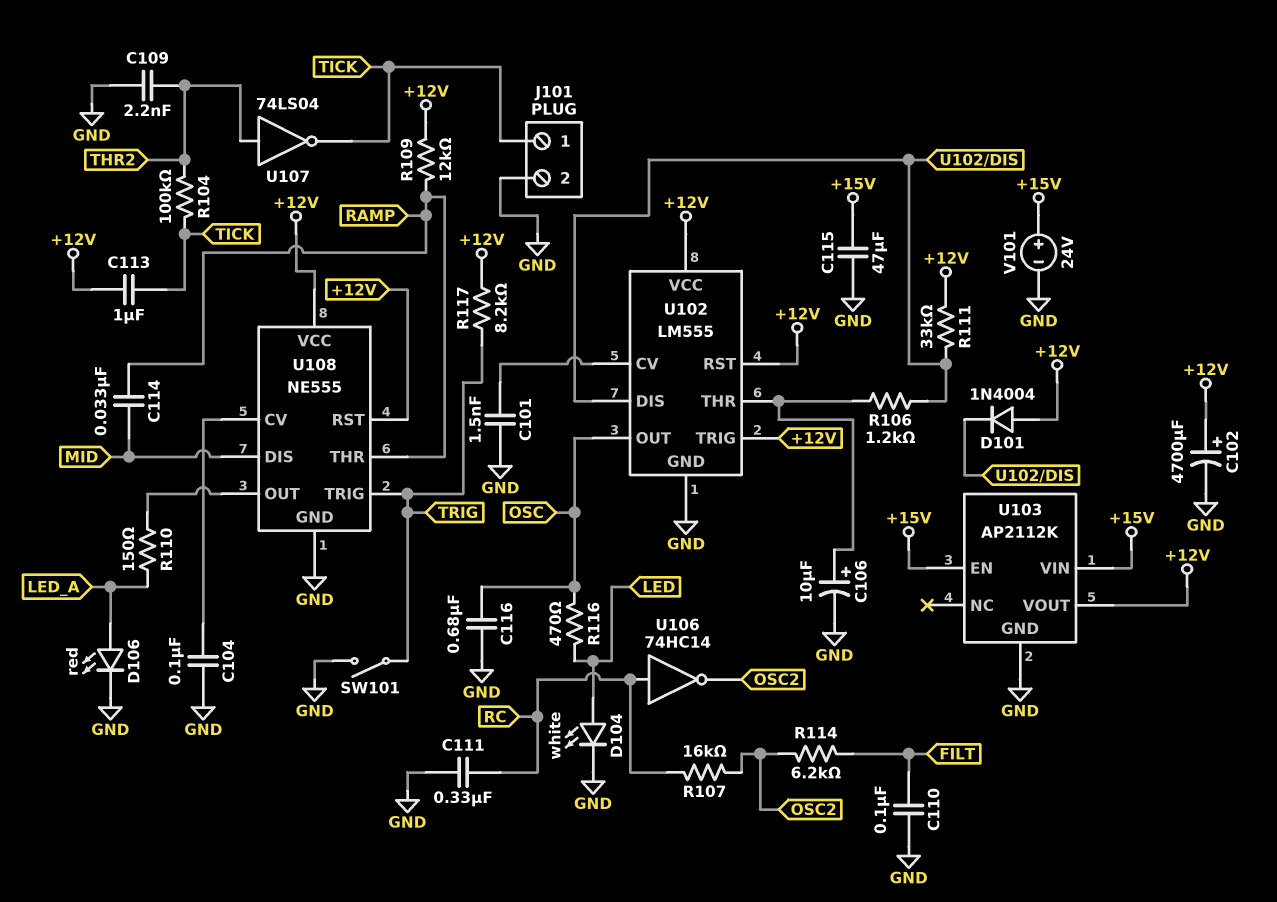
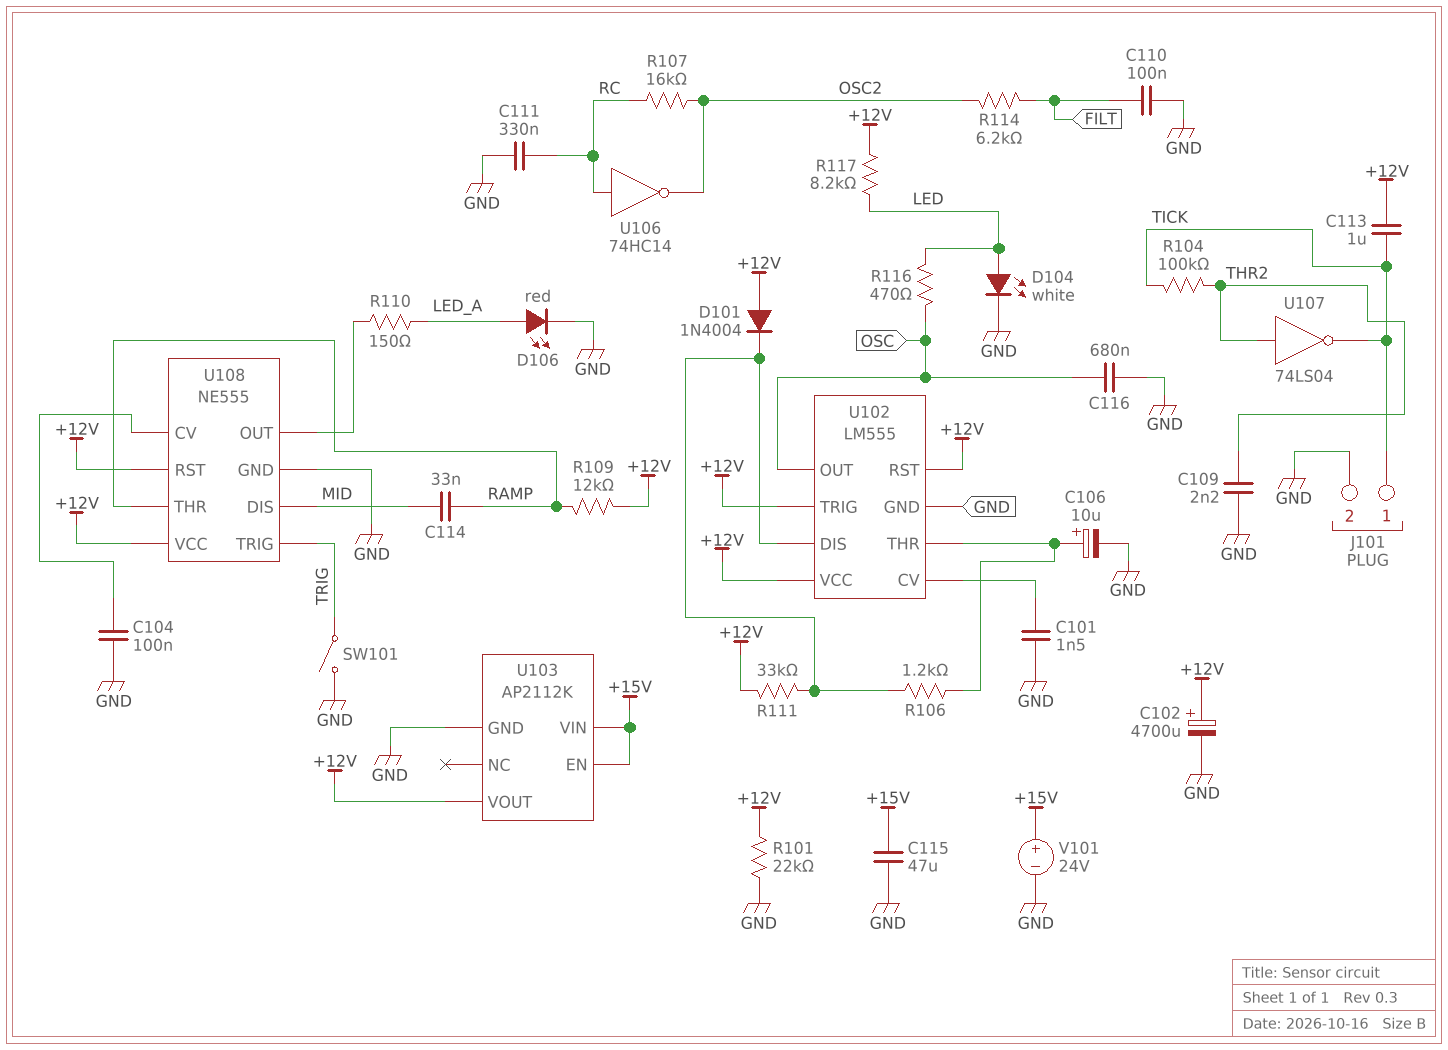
R101: none -> 22k (+12V, GND)
R117: 8.2k (+12V, TRIG) -> 8.2k (+12V, LED)

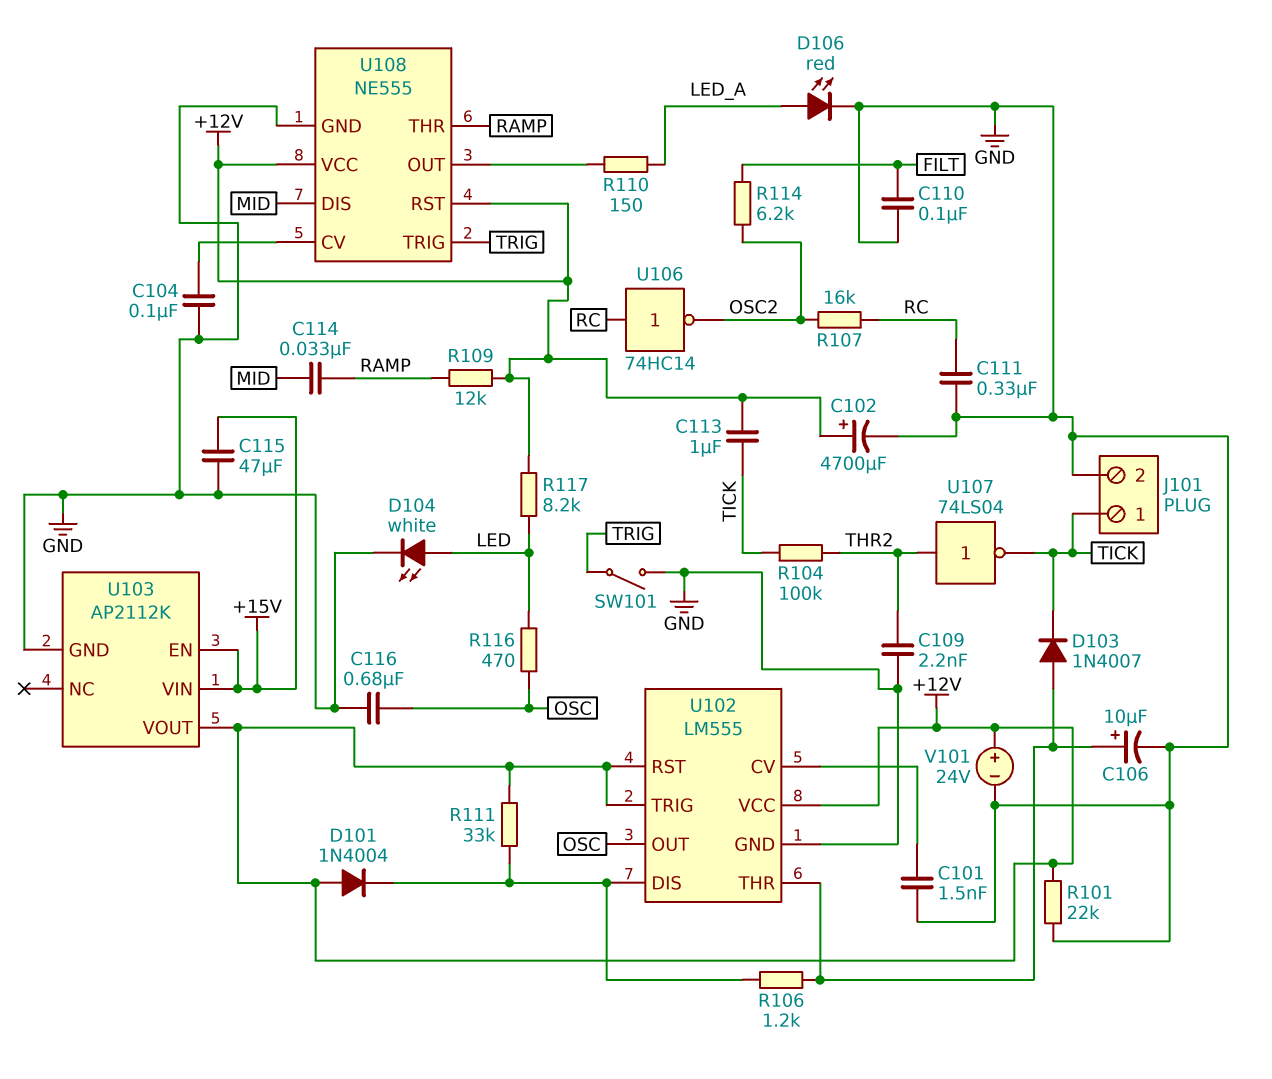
D103: none -> diode 1N4007 (A U102/THR, K TICK)
V101: 24V (plus +15V, minus GND) -> 24V (plus +12V, minus GND)

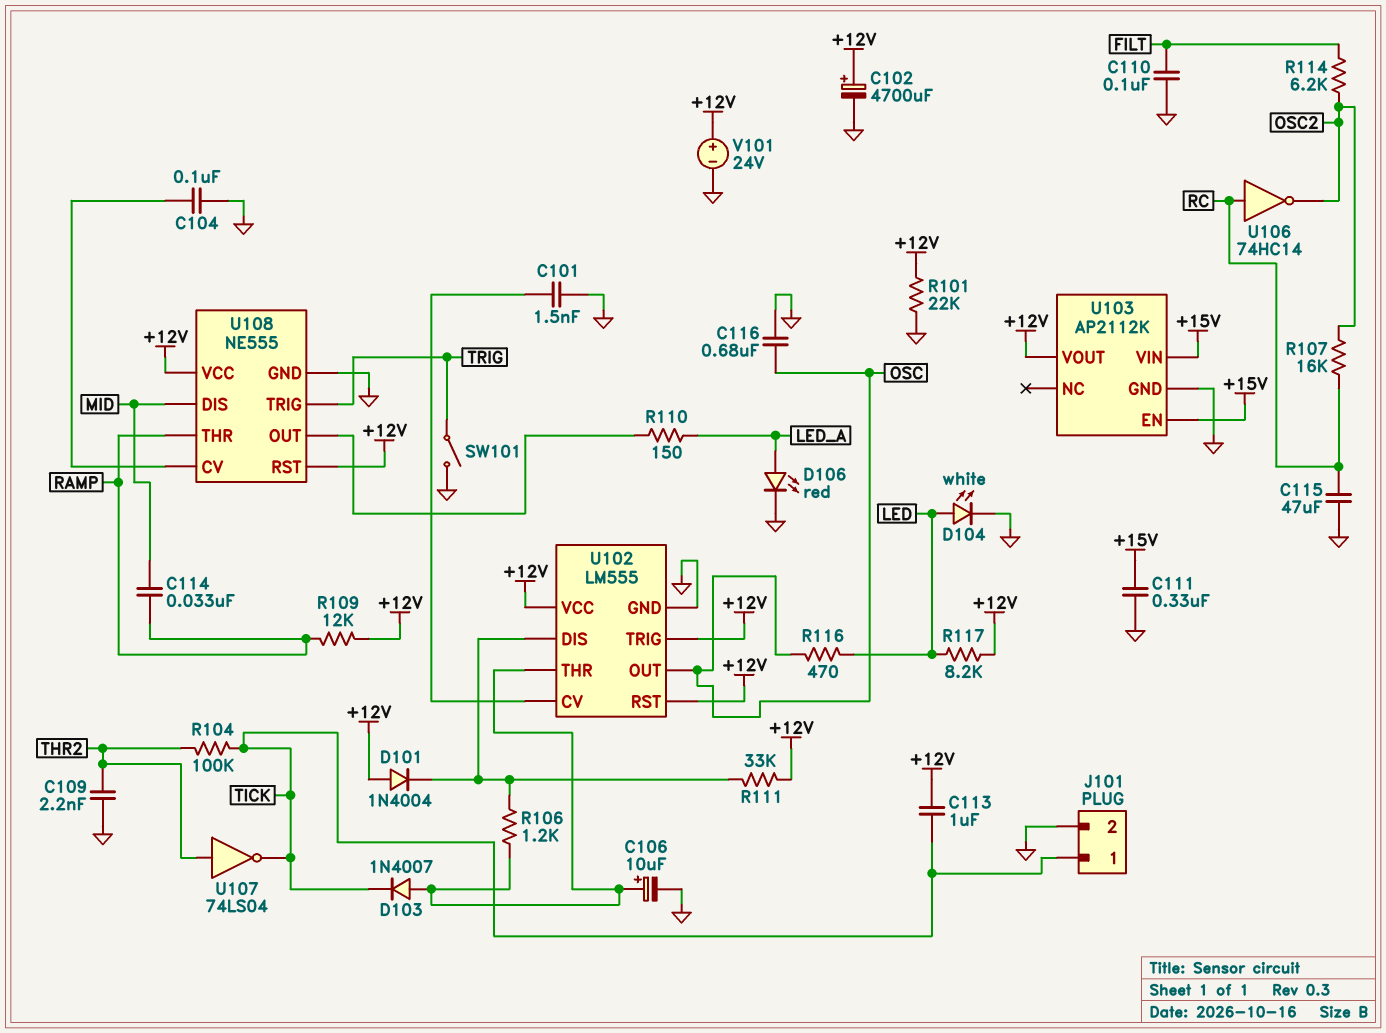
C111: 330nF (GND, RC) -> 330nF (+15V, GND)
C115: 47uF (+15V, GND) -> 47uF (GND, RC)

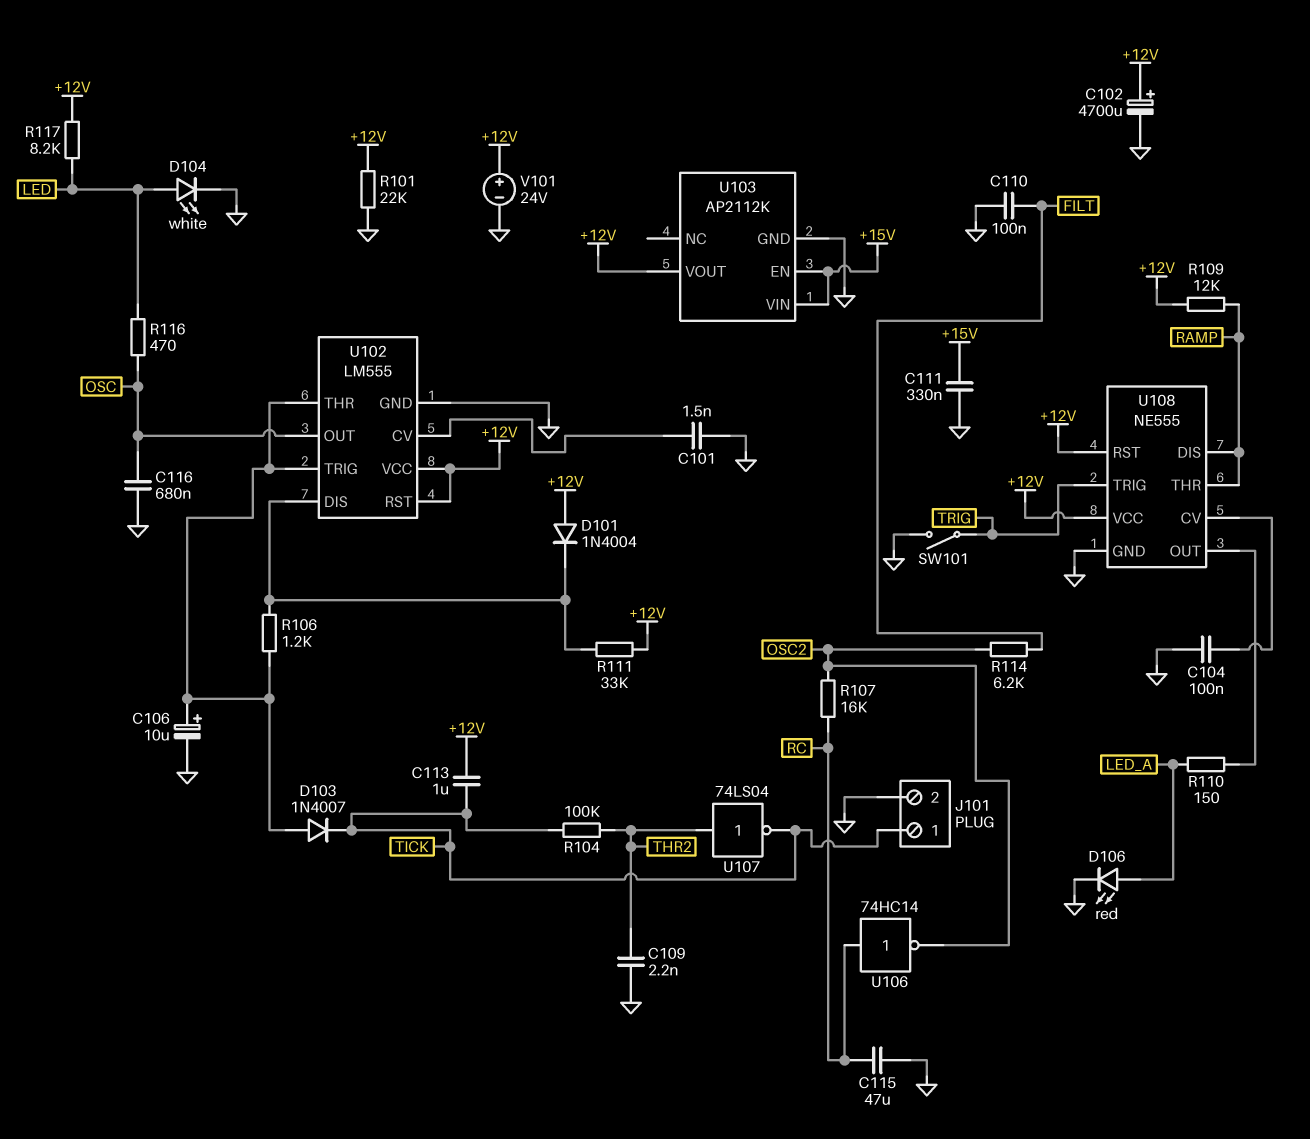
C114: 33nF (MID, RAMP) -> none
U102 pin TRIG: +12V -> U102/THR
U108 pin DIS: MID -> RAMP

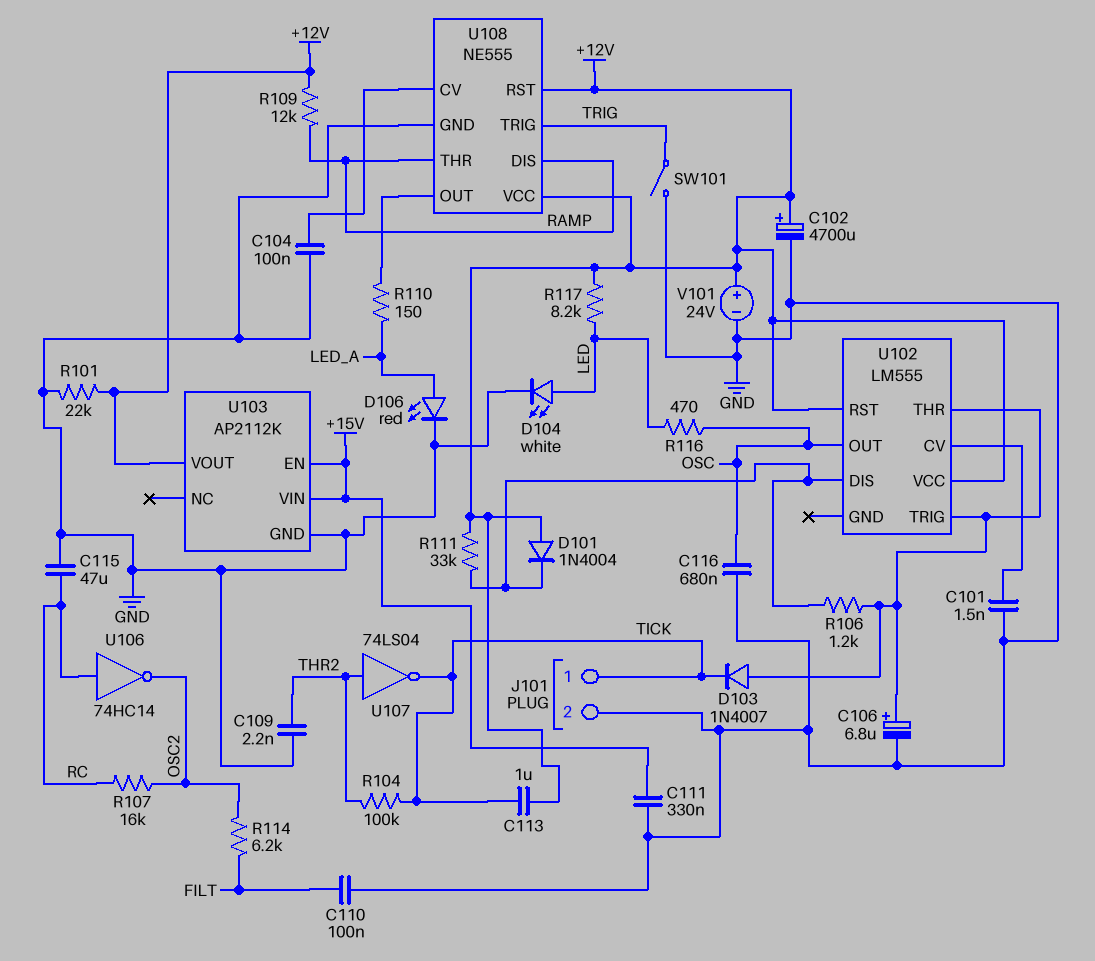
C106: 10uF (plus U102/THR, minus GND) -> 6.8uF (plus U102/THR, minus GND)
U102 pin GND: GND -> none

